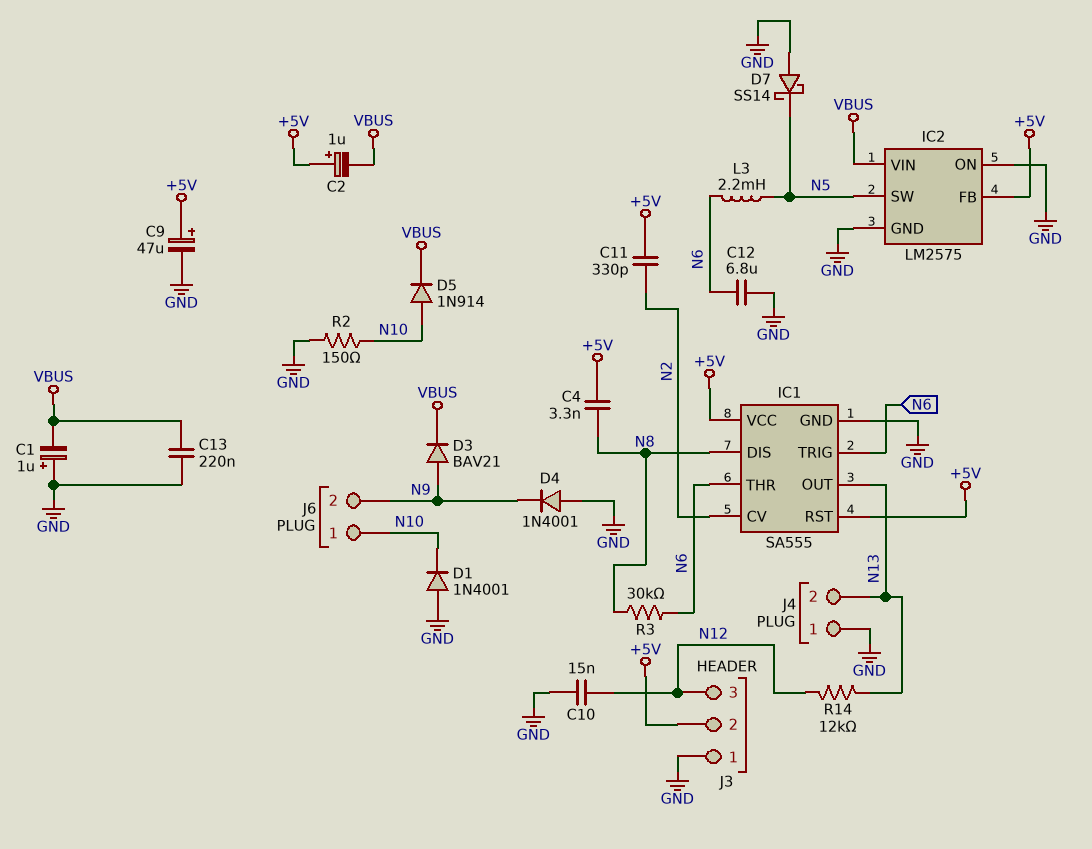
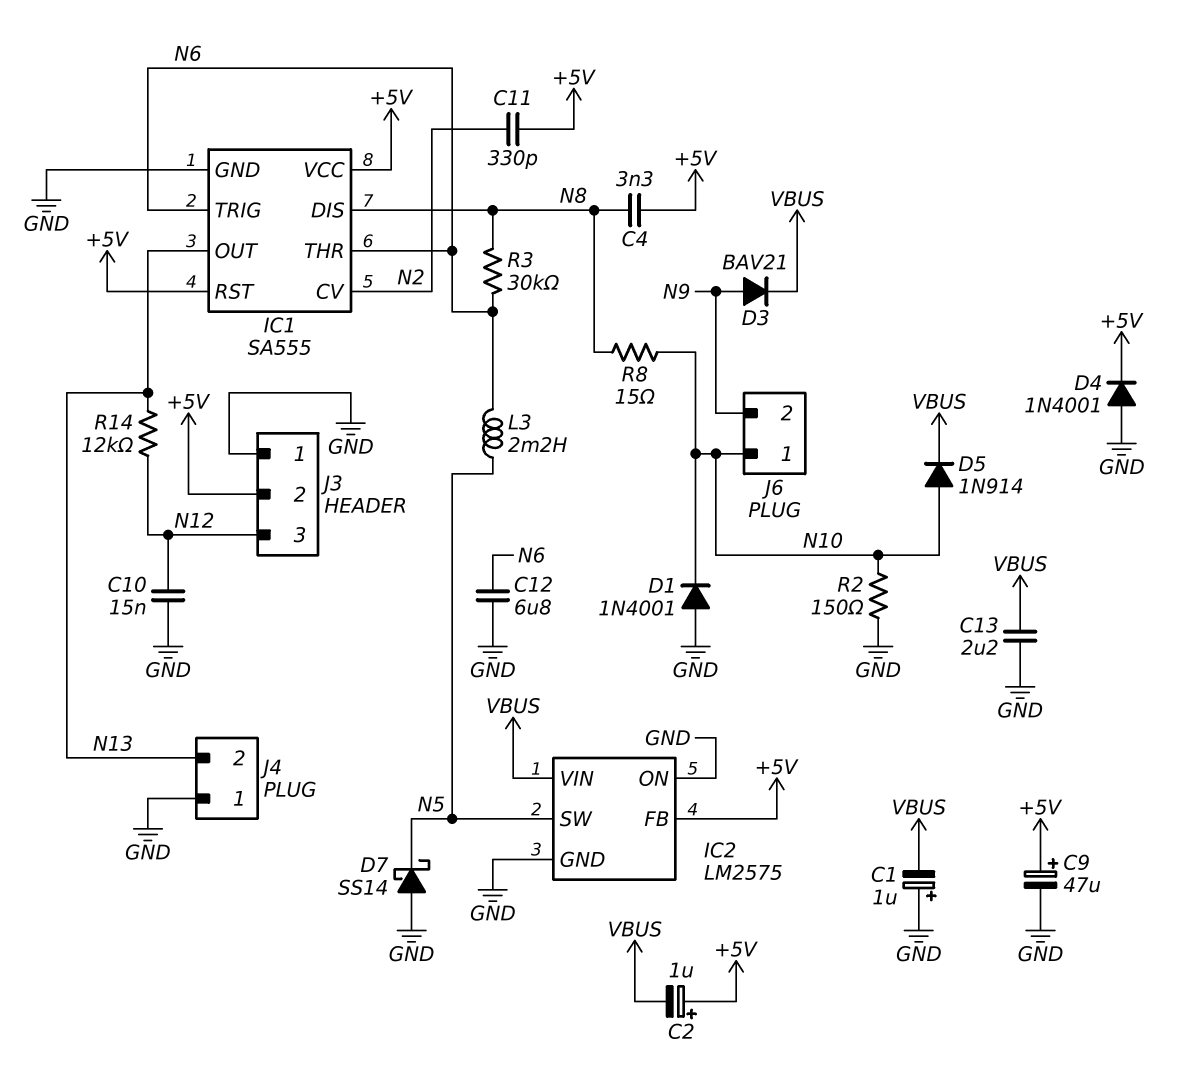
C13: 220nF (GND, VBUS) -> 2.2uF (GND, VBUS)
D4: diode 1N4001 (A GND, K N9) -> diode 1N4001 (A GND, K +5V)
R8: none -> 15 (N8, N10)

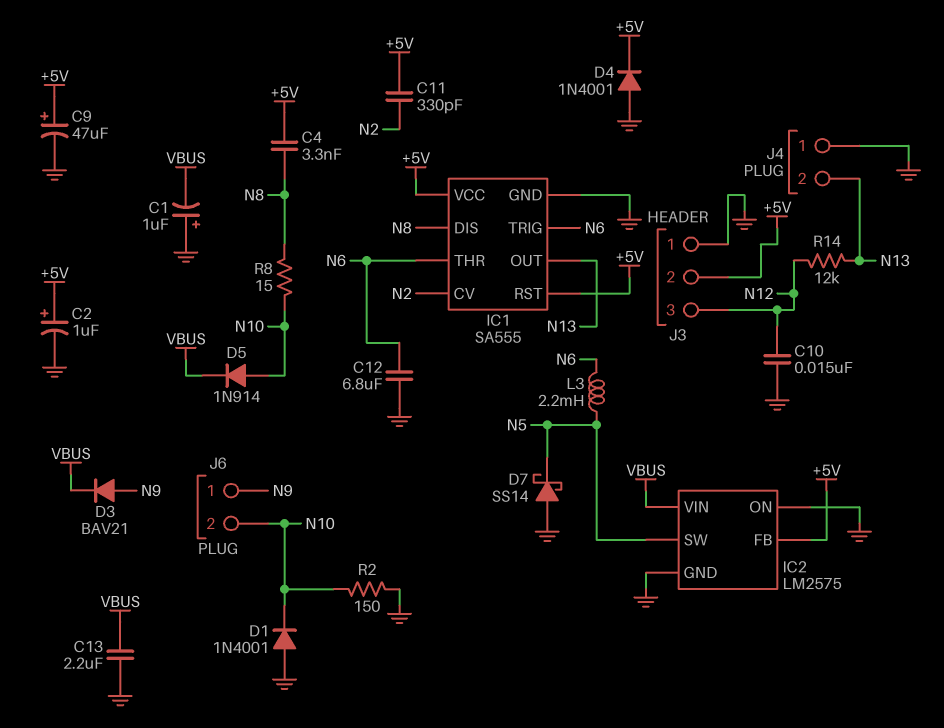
C2: 1uF (plus +5V, minus VBUS) -> 1uF (plus +5V, minus GND)
J6 pin 1: N10 -> N9
J6 pin 2: N9 -> N10
R3: 30k (N6, N8) -> none

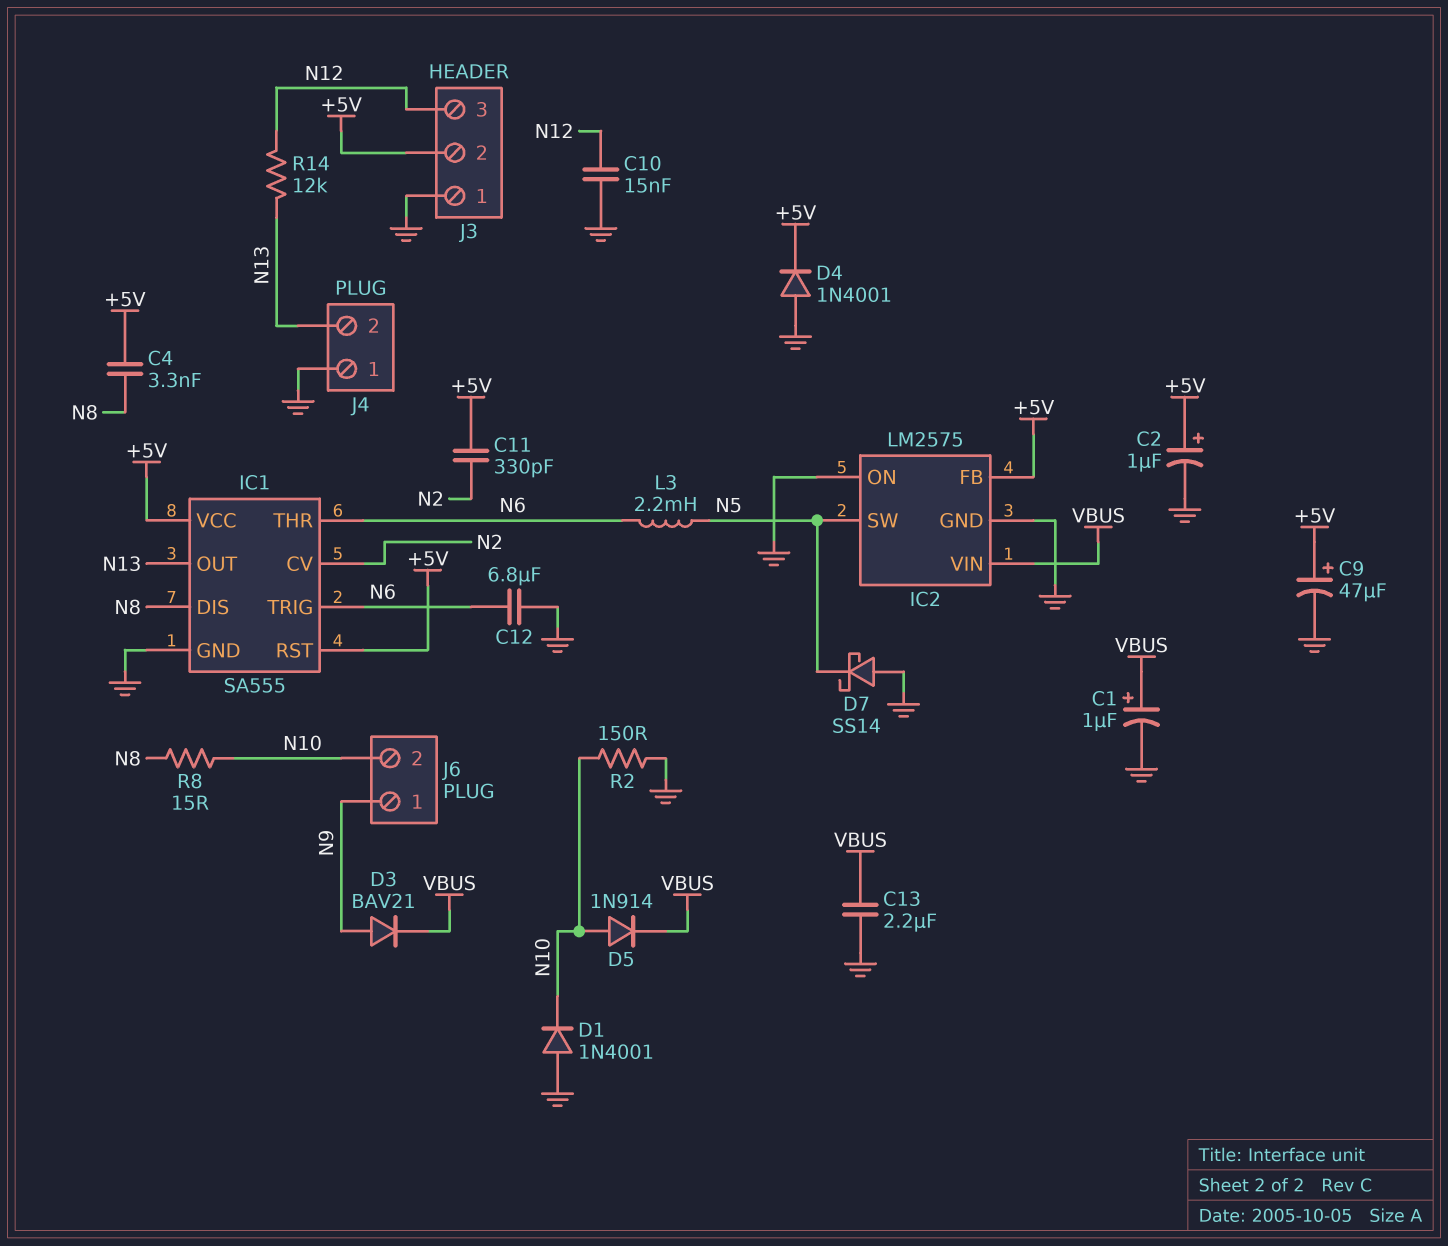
C1: 1uF (plus GND, minus VBUS) -> 1uF (plus VBUS, minus GND)

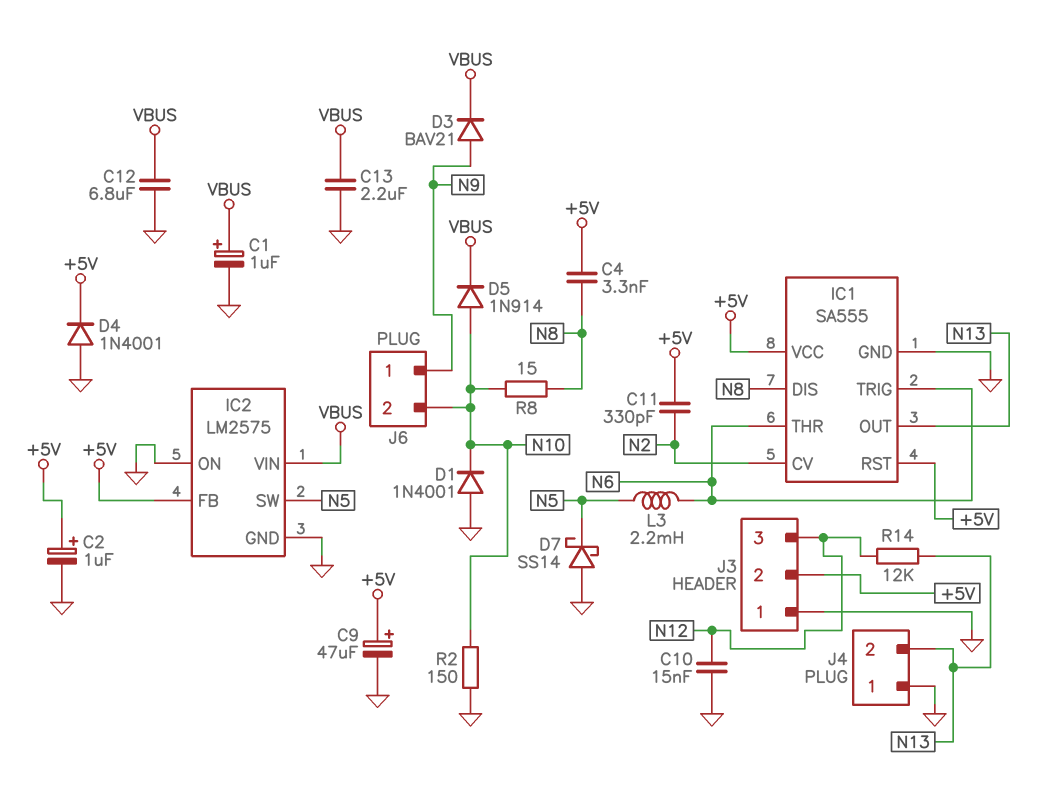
C12: 6.8uF (GND, N6) -> 6.8uF (GND, VBUS)

